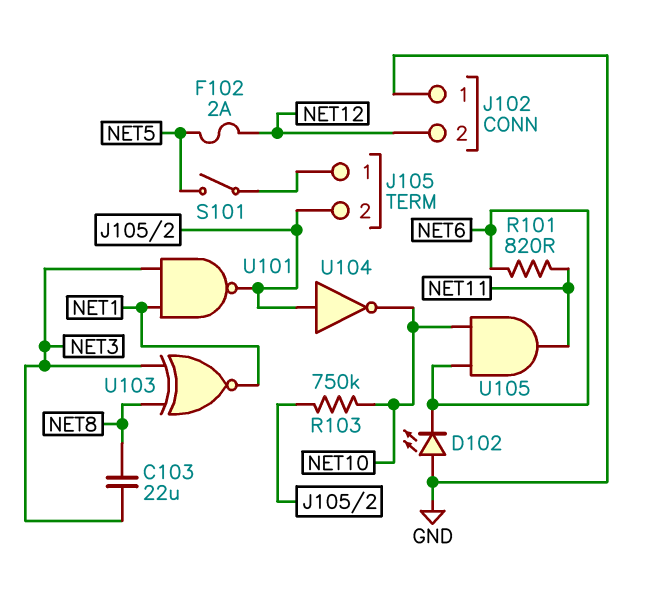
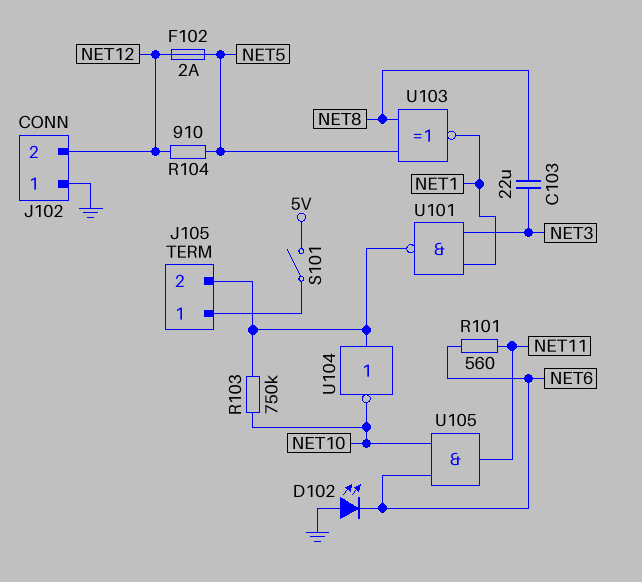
R101: 820 (NET6, NET11) -> 560 (NET6, NET11)
R104: none -> 910 (NET5, NET12)
S101: switch (J105/1, NET5) -> switch (5V, J105/1)
U103: XNOR (in NET3, in NET8, out NET1) -> XNOR (in NET5, in NET8, out NET1)

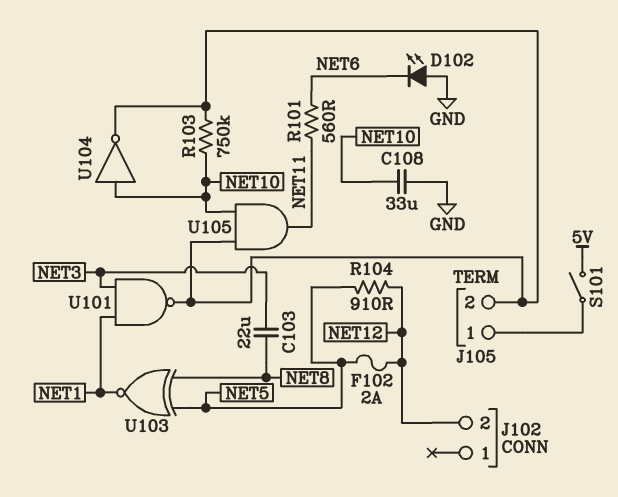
C108: none -> 33uF (GND, NET10)
J102 pin 1: GND -> none
U104: NOT (in J105/2, out NET10) -> NOT (in NET10, out J105/2)
U105: AND (in NET6, in NET10, out NET11) -> AND (in J105/2, in NET10, out NET11)

